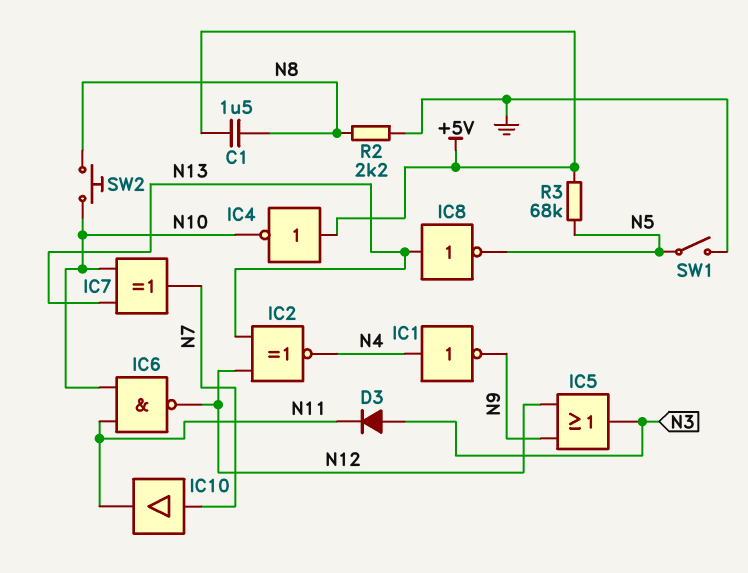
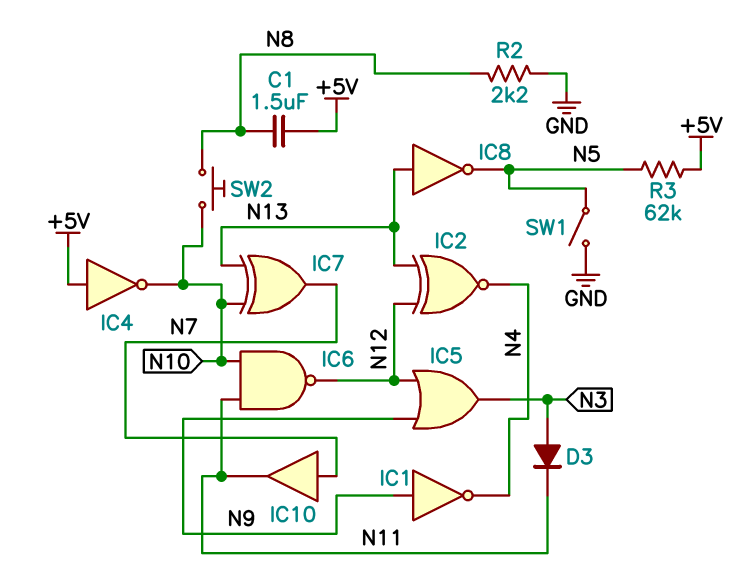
IC1: NOT (in N4, out N9) -> NOT (in N9, out N4)
R3: 68k (+5V, N5) -> 62k (+5V, N5)

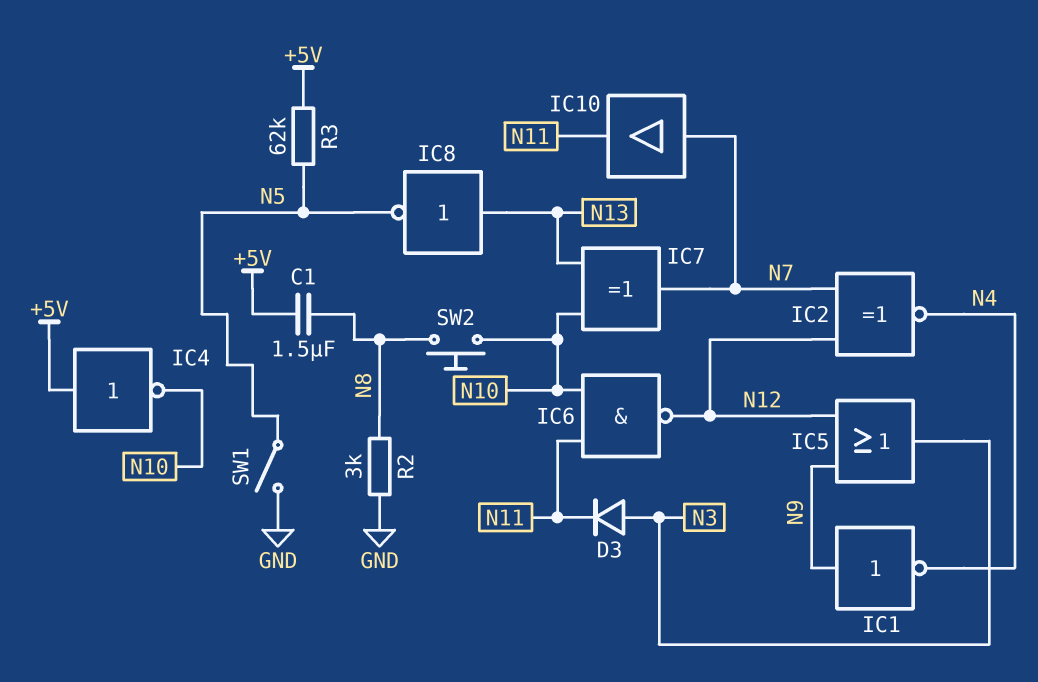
IC2: XNOR (in N12, in N13, out N4) -> XNOR (in N7, in N12, out N4)
R2: 2.2k (GND, N8) -> 3k (GND, N8)

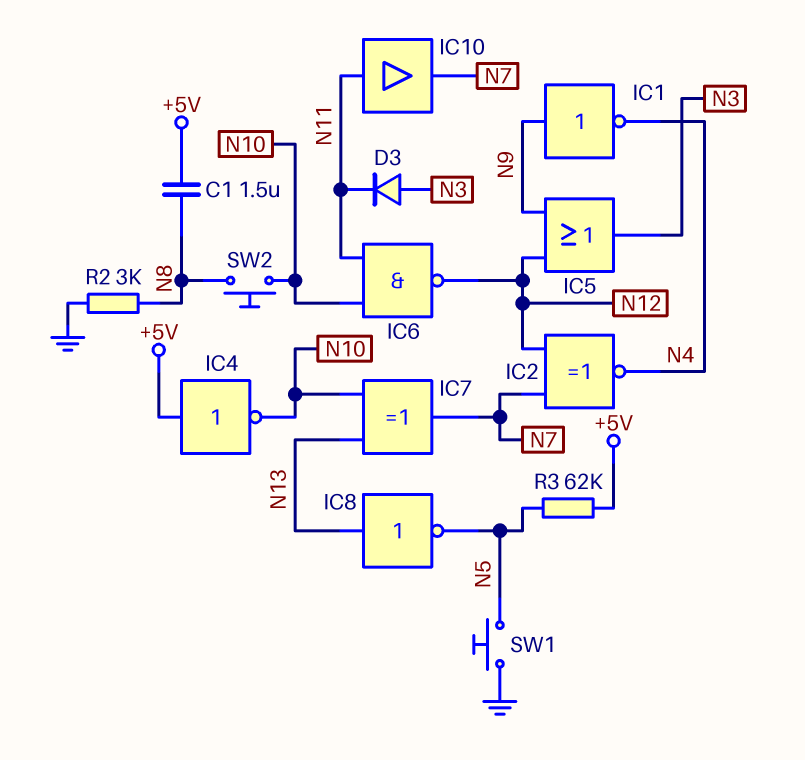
IC10: buffer (in N7, out N11) -> buffer (in N11, out N7)
SW1: switch (GND, N5) -> button (GND, N5)

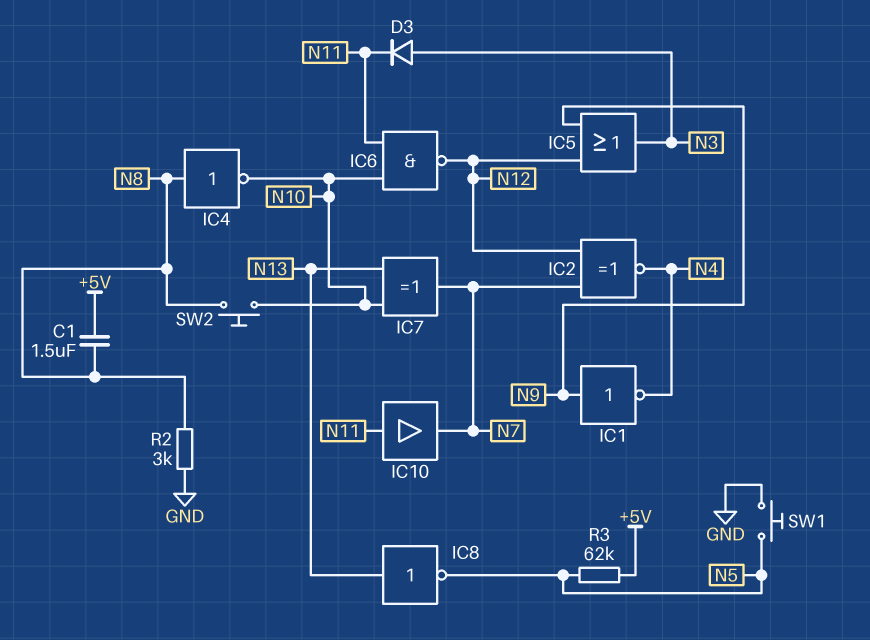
IC4: NOT (in +5V, out N10) -> NOT (in N8, out N10)

